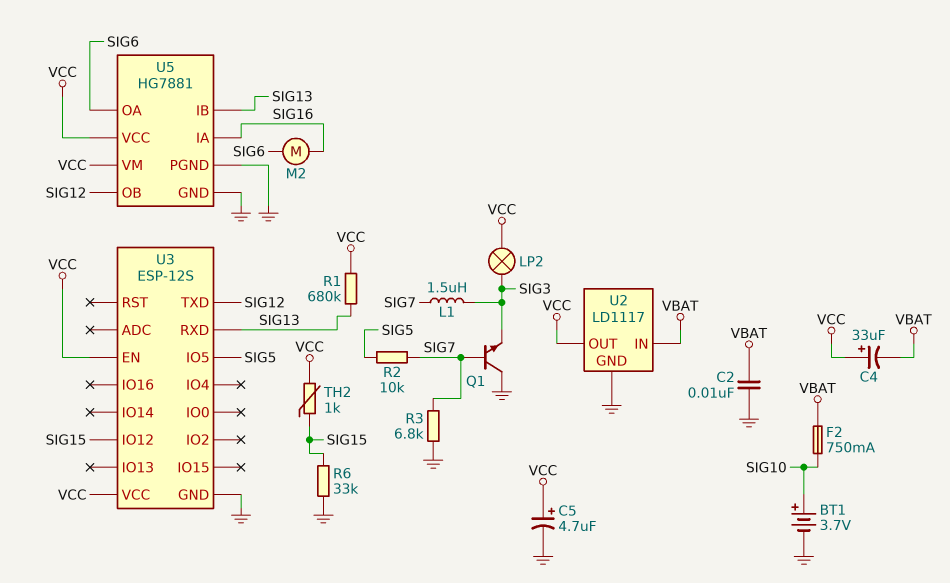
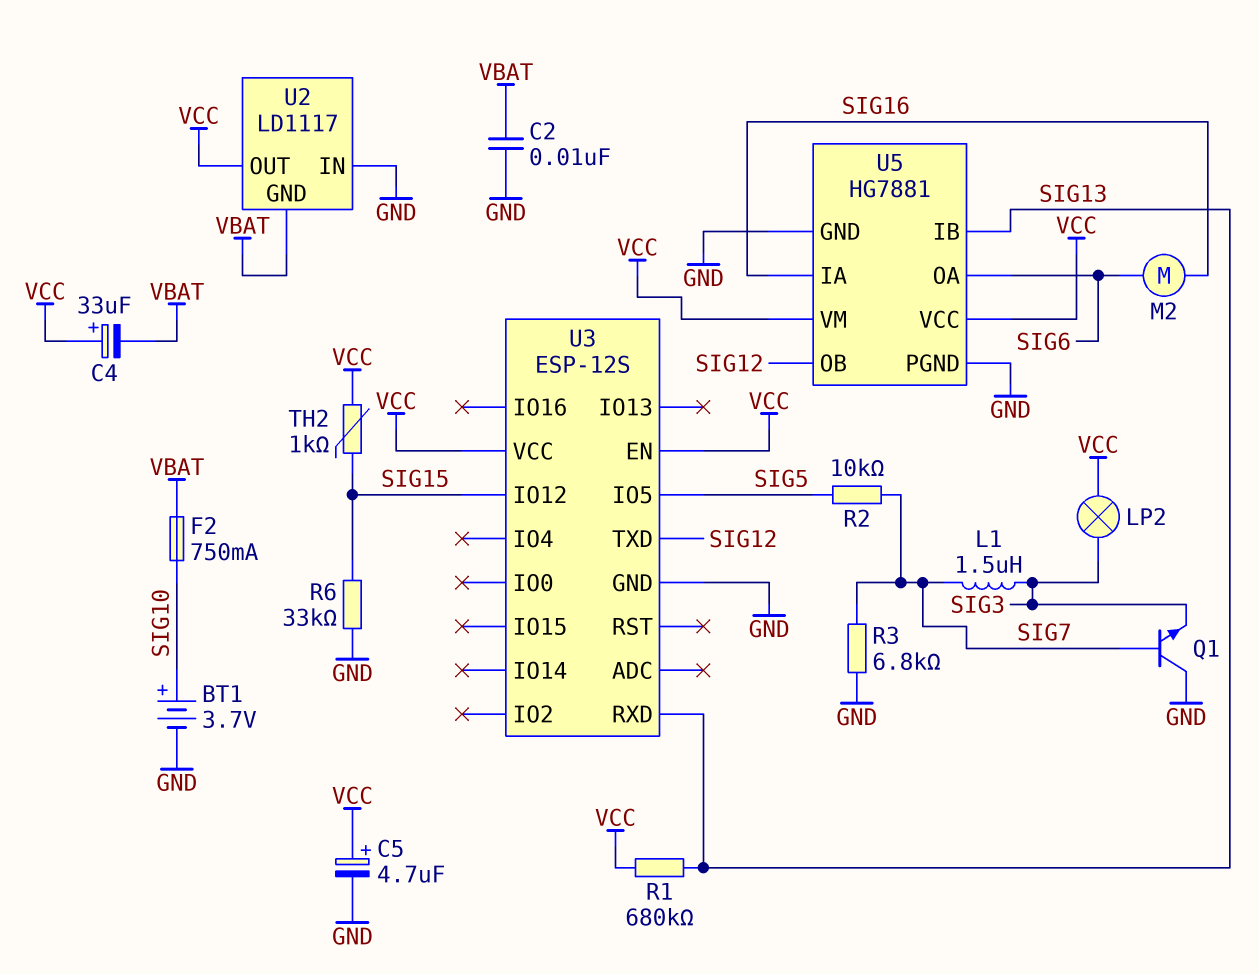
U2 pin GND: GND -> VBAT
U2 pin IN: VBAT -> GND

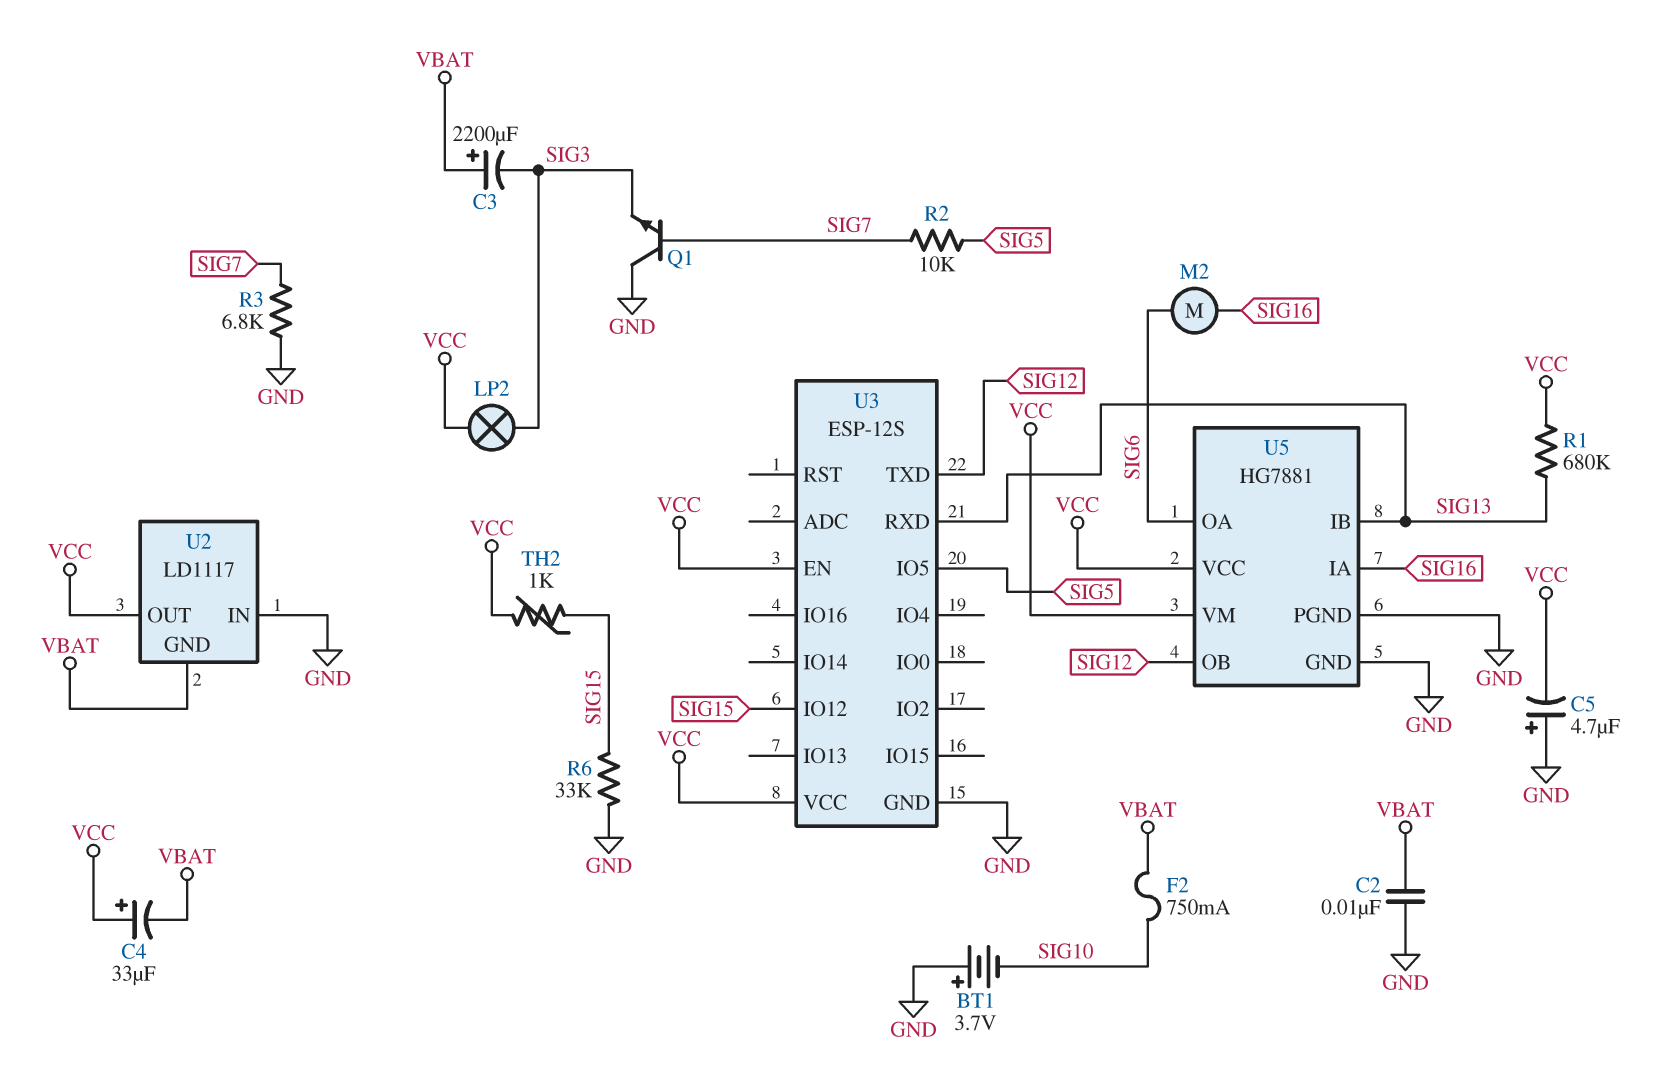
BT1: 3.7V (plus SIG10, minus GND) -> 3.7V (plus GND, minus SIG10)
C3: none -> 2200uF (plus VBAT, minus SIG3)
C5: 4.7uF (plus VCC, minus GND) -> 4.7uF (plus GND, minus VCC)
L1: 1.5uH (SIG3, SIG7) -> none

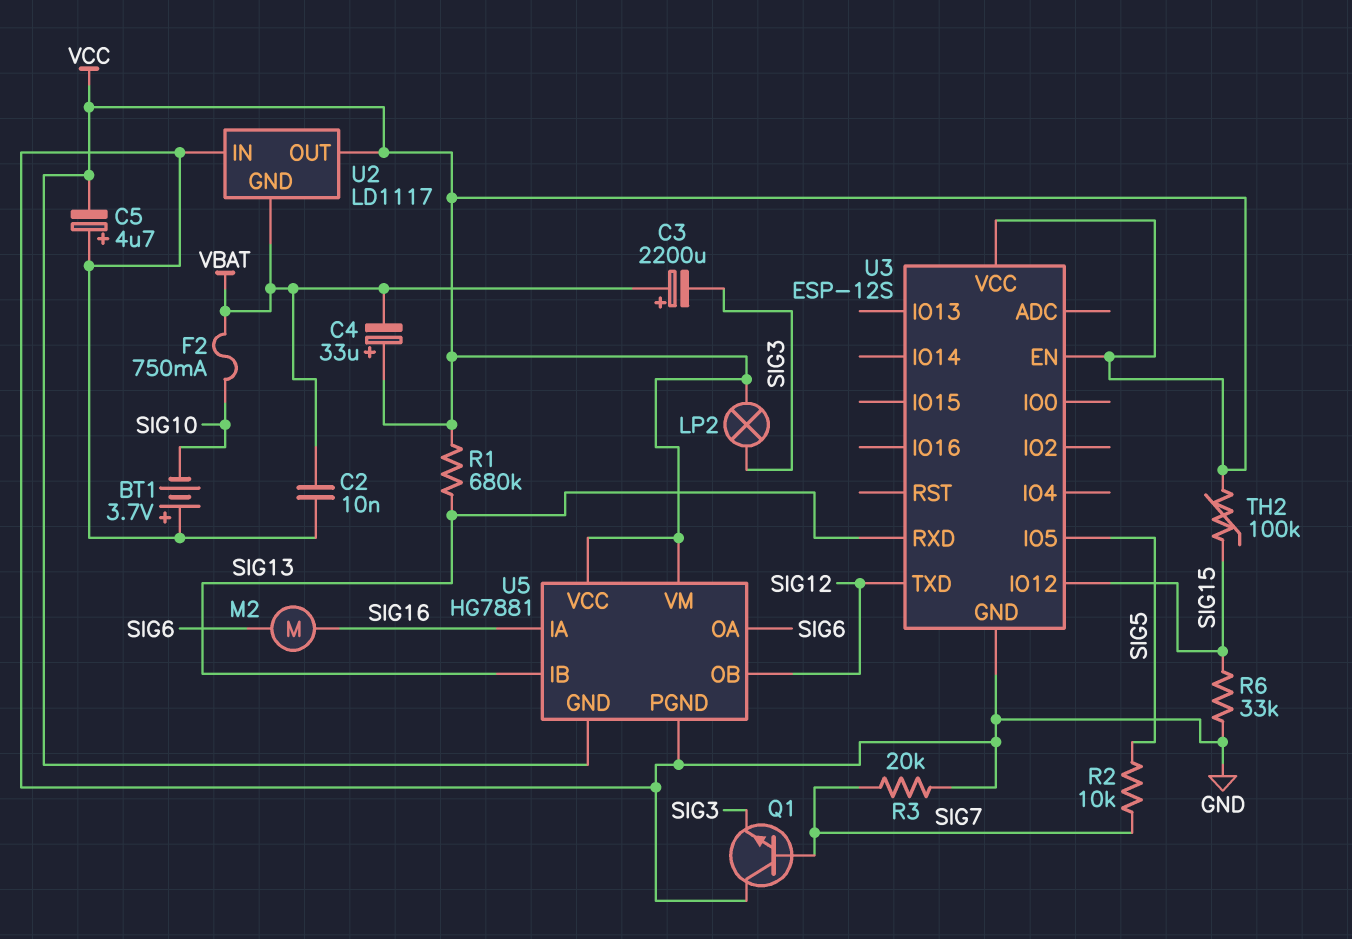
R3: 6.8k (GND, SIG7) -> 20k (GND, SIG7)
TH2: 1k (SIG15, VCC) -> 100k (SIG15, VCC)
U5 pin GND: GND -> VCC

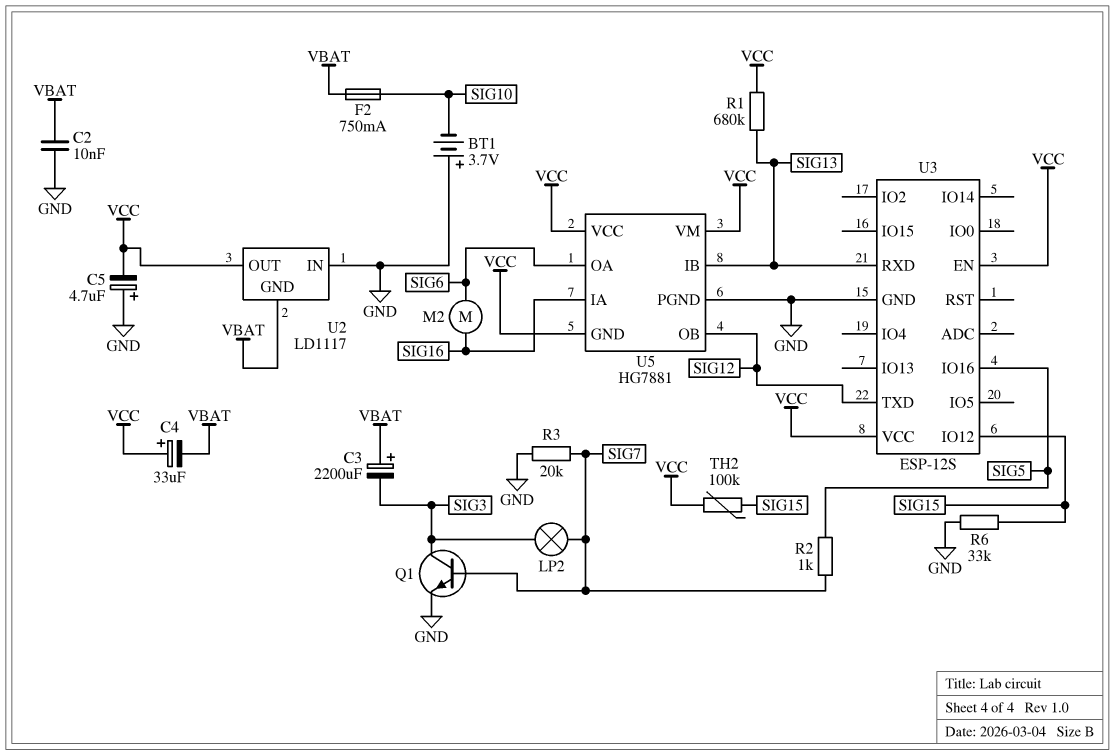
LP2: lamp (SIG3, VCC) -> lamp (SIG3, SIG7)
Q1: NPN (B SIG7, C GND, E SIG3) -> NPN (B SIG7, C SIG3, E GND)
R2: 10k (SIG5, SIG7) -> 1k (SIG5, SIG7)
U3 pin IO5: SIG5 -> none
U3 pin IO16: none -> SIG5

